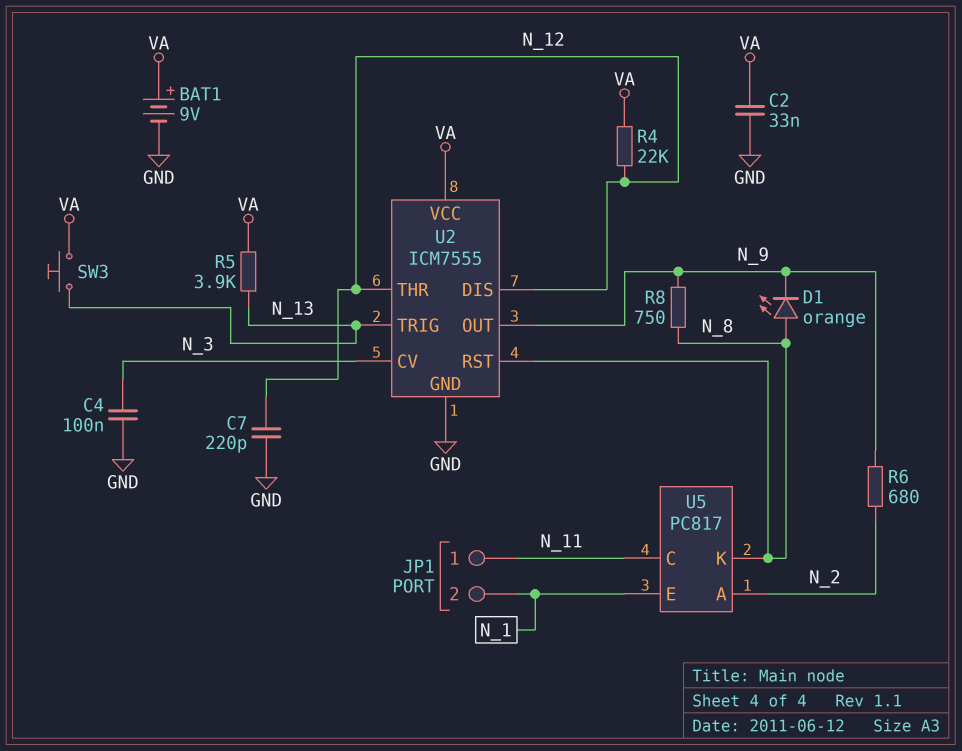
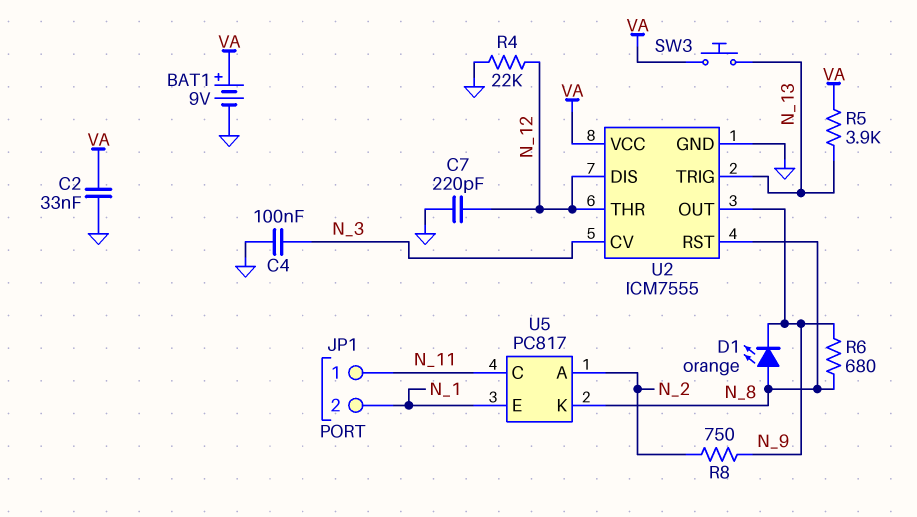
R4: 22k (N_12, VA) -> 22k (GND, N_12)
R6: 680 (N_2, N_9) -> 680 (N_8, N_9)
R8: 750 (N_8, N_9) -> 750 (N_2, N_9)

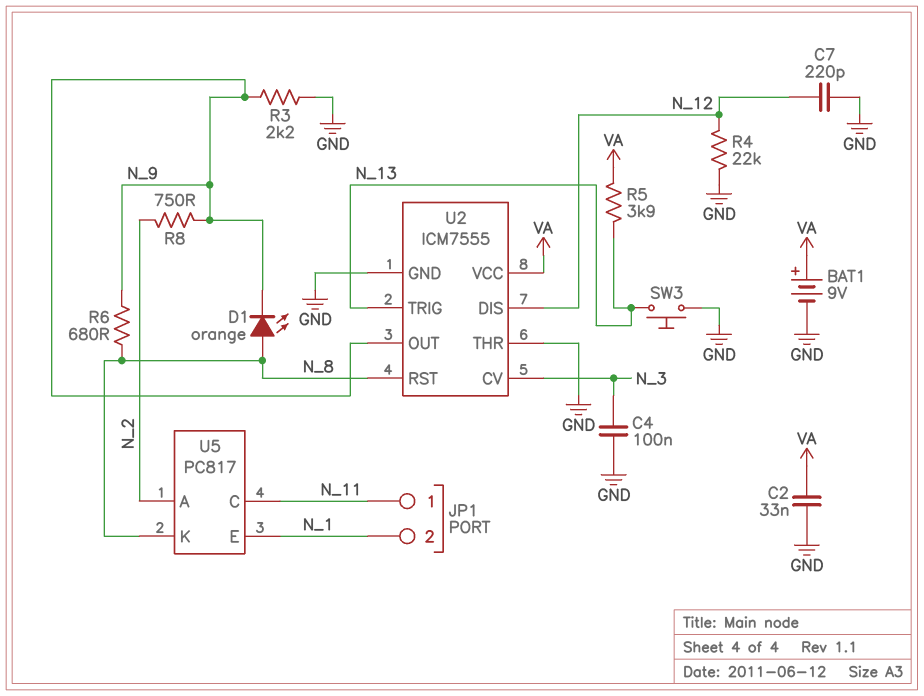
R3: none -> 2.2k (GND, N_9)
SW3: button (N_13, VA) -> button (GND, N_13)
U2 pin THR: N_12 -> GND

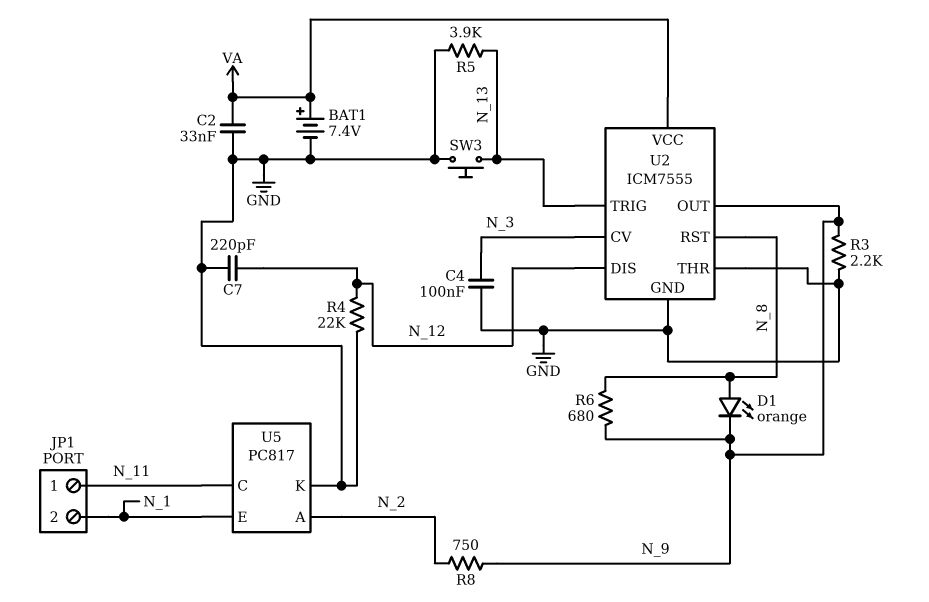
BAT1: 9V (plus VA, minus GND) -> 7.4V (plus VA, minus GND)
R5: 3.9k (N_13, VA) -> 3.9k (GND, N_13)
U5 pin K: N_8 -> GND

